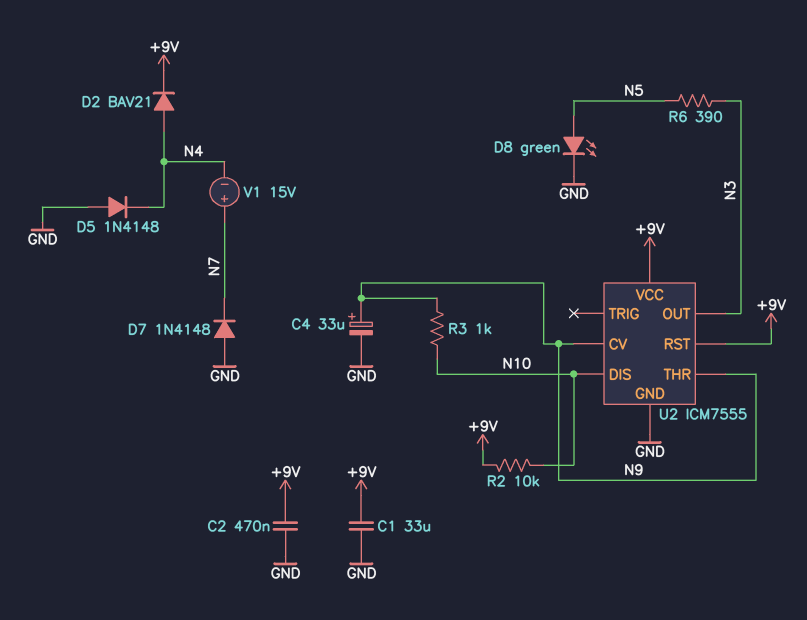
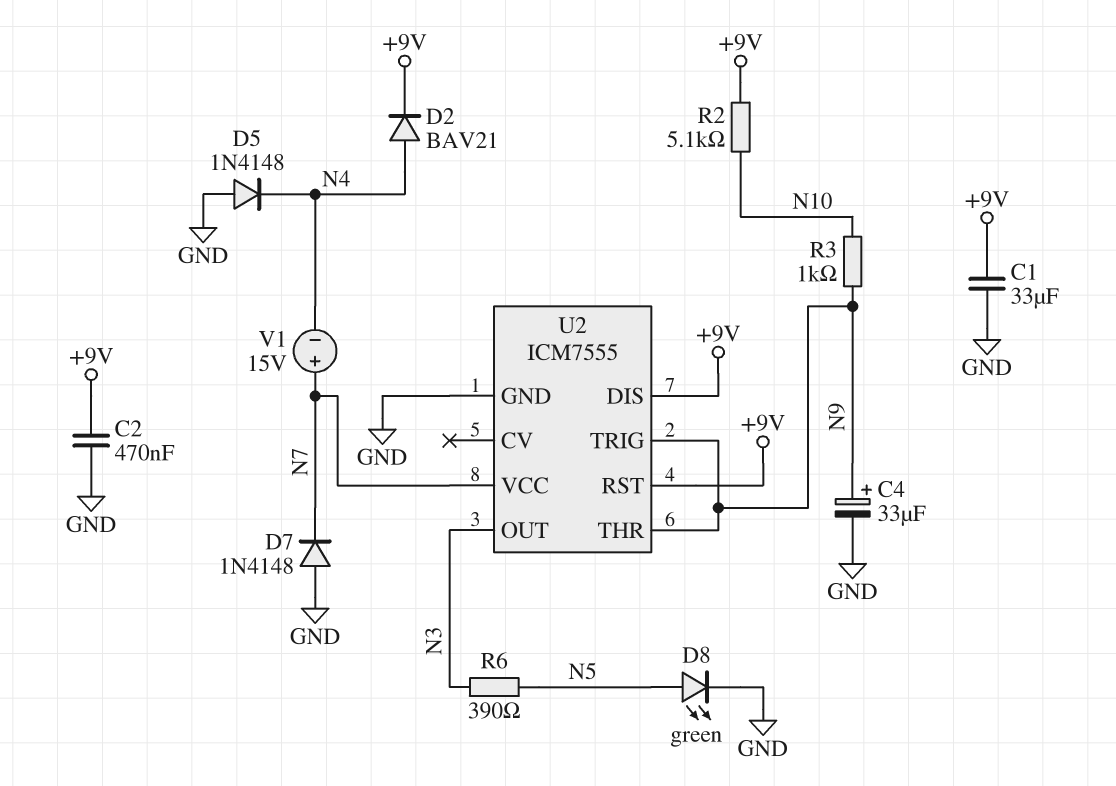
R2: 10k (+9V, N10) -> 5.1k (+9V, N10)
U2 pin CV: N9 -> none
U2 pin DIS: N10 -> +9V
U2 pin TRIG: none -> N9
U2 pin VCC: +9V -> N7

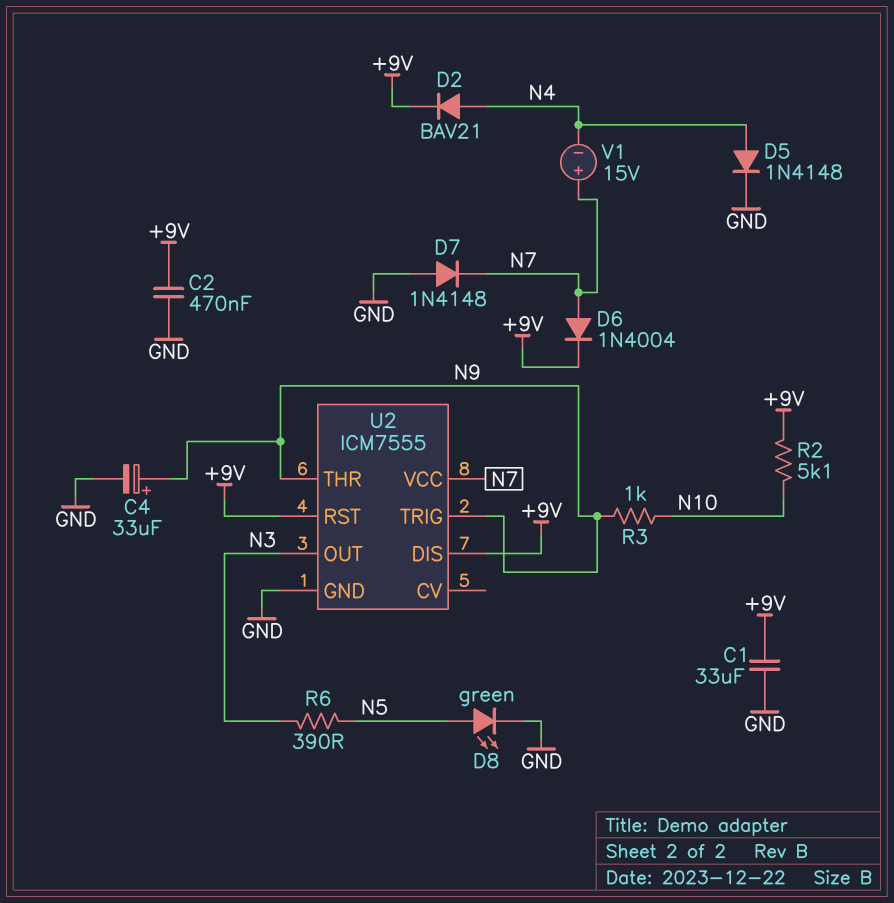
D5: diode 1N4148 (A GND, K N4) -> diode 1N4148 (A N4, K GND)
D6: none -> diode 1N4004 (A N7, K +9V)

